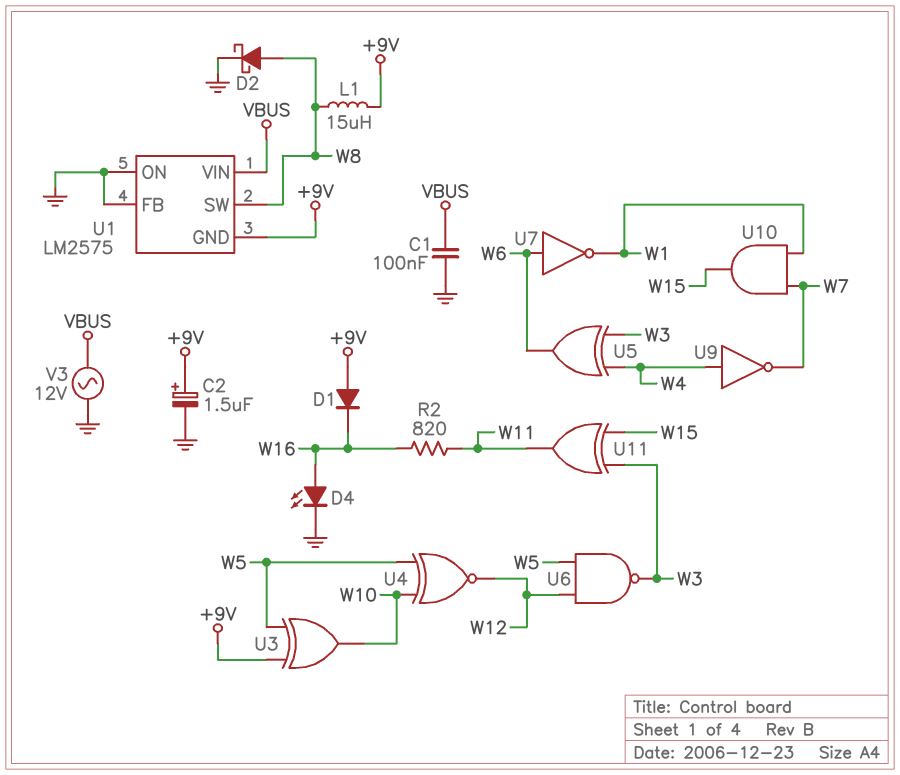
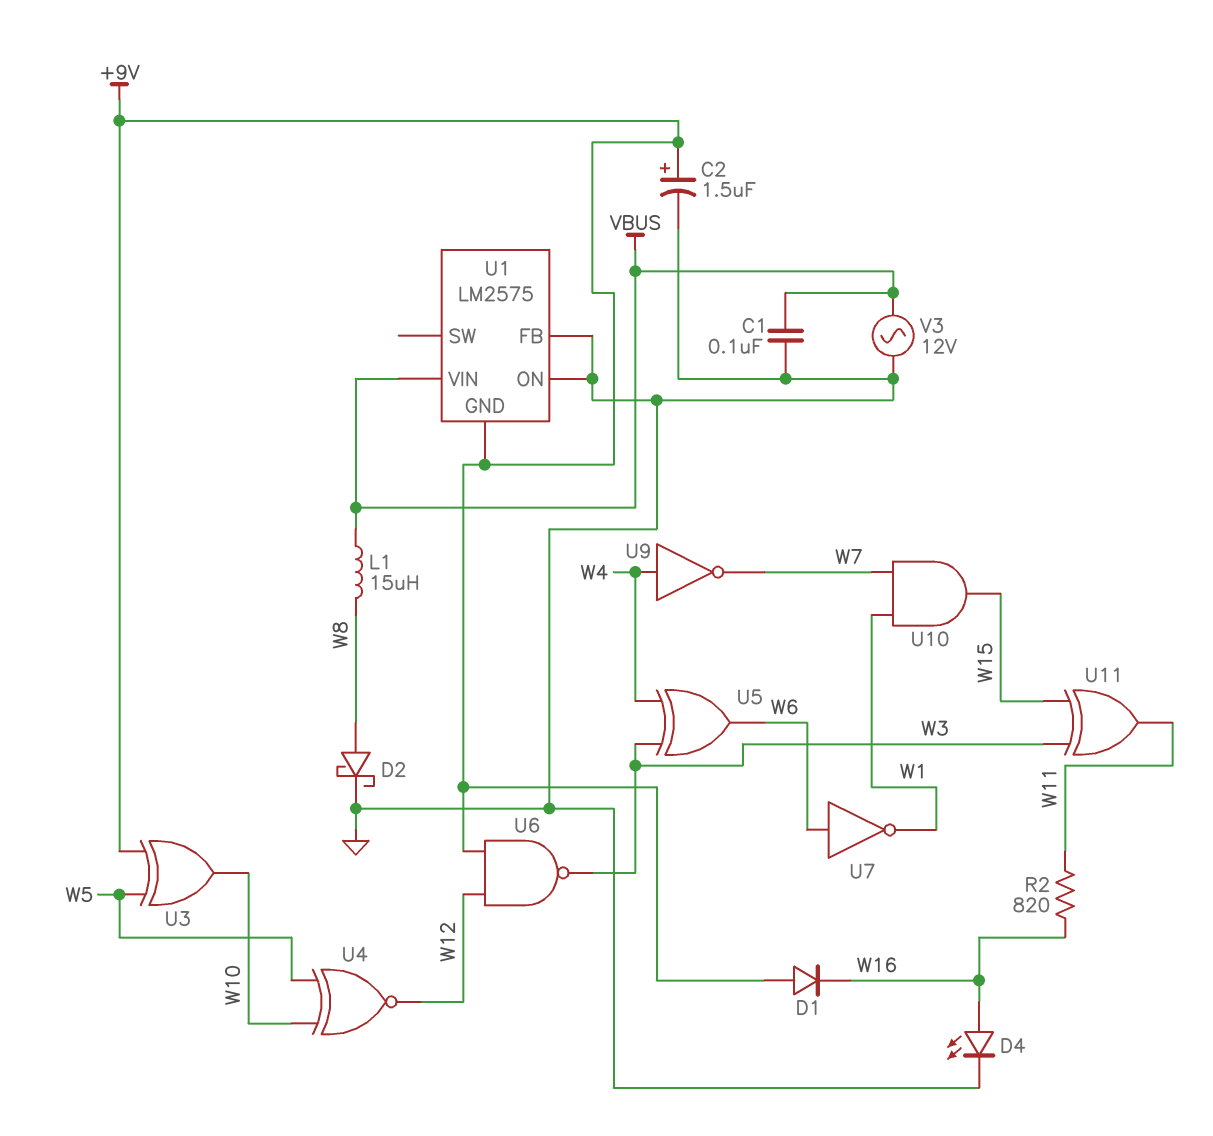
L1: 15uH (+9V, W8) -> 15uH (VBUS, W8)
U1 pin SW: W8 -> none
U6: NAND (in W5, in W12, out W3) -> NAND (in +9V, in W12, out W3)

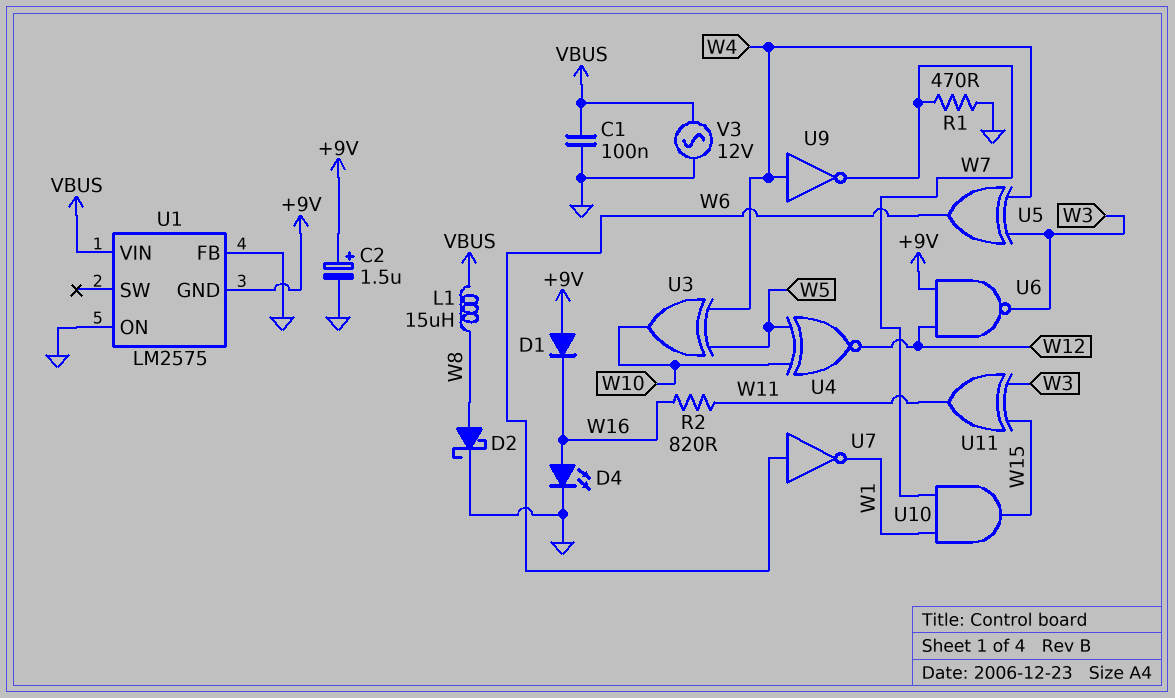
R1: none -> 470 (GND, W7)
U3: XOR (in +9V, in W5, out W10) -> XOR (in W4, in W5, out W10)

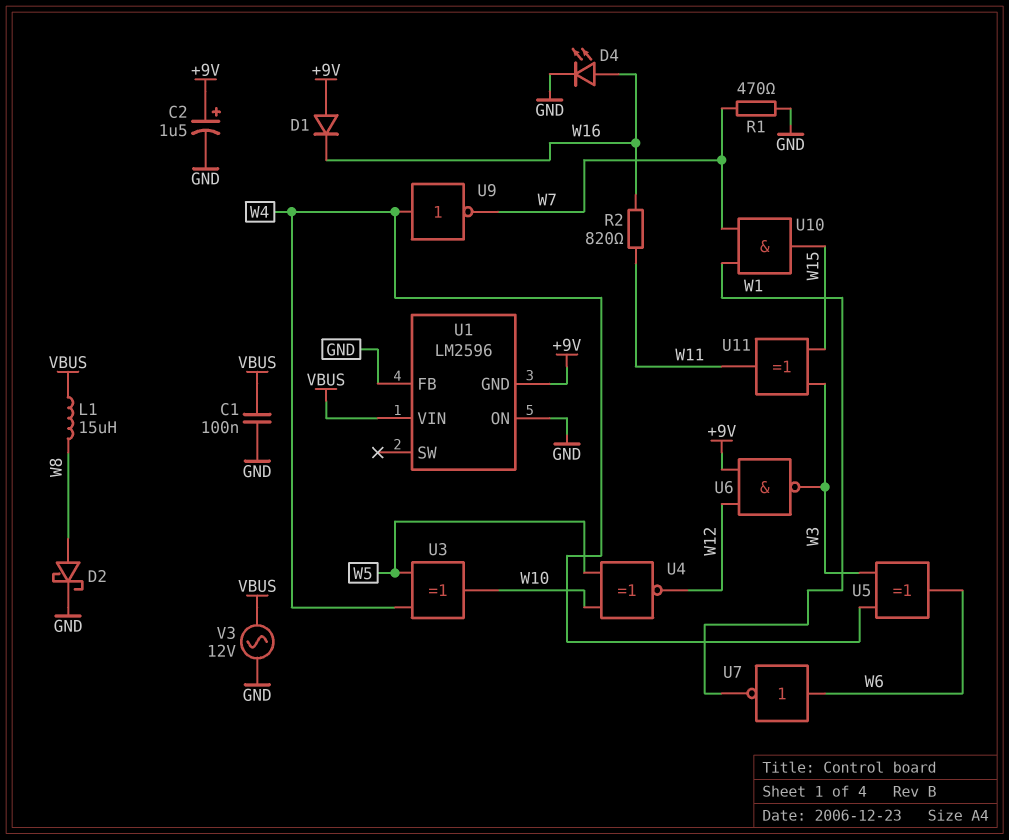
U1: LM2575 -> LM2596

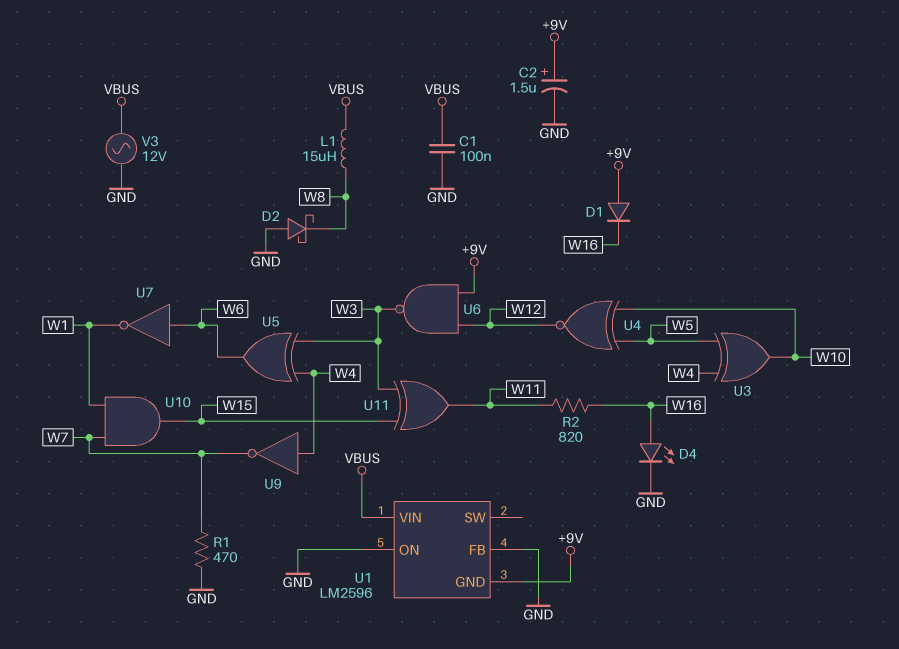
D2: schottky (A W8, K GND) -> schottky (A GND, K W8)

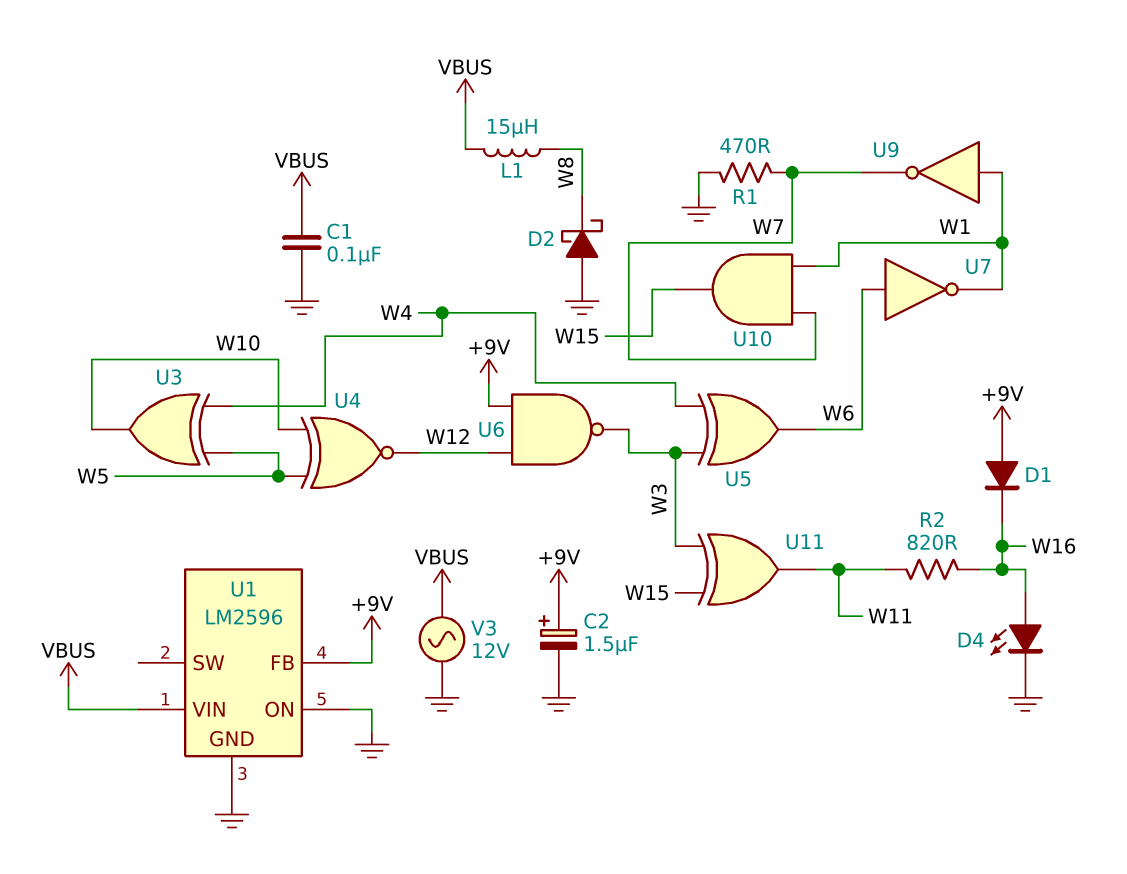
U1 pin FB: GND -> +9V
U1 pin GND: +9V -> GND
U9: NOT (in W4, out W7) -> NOT (in W1, out W7)

